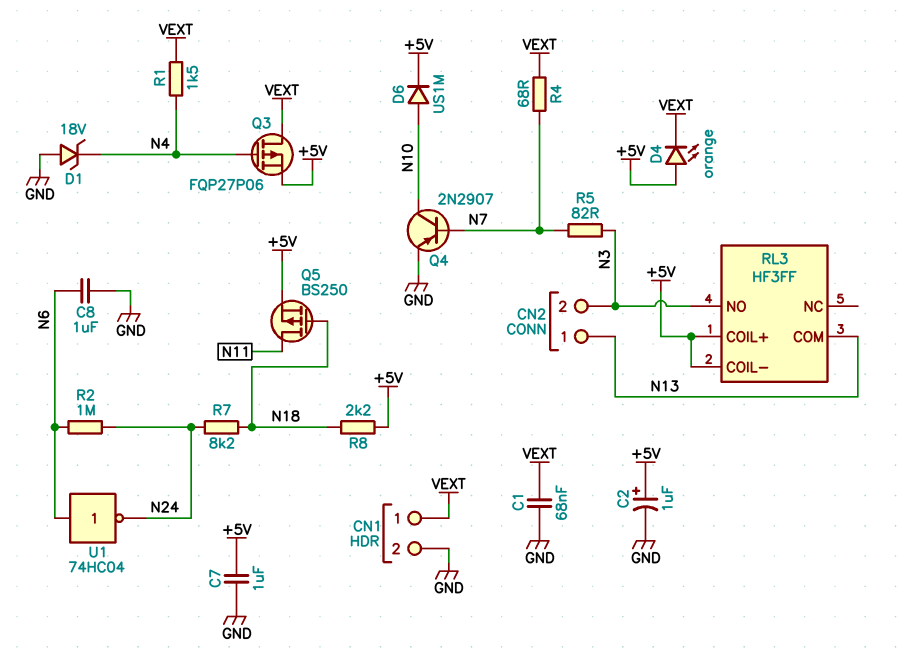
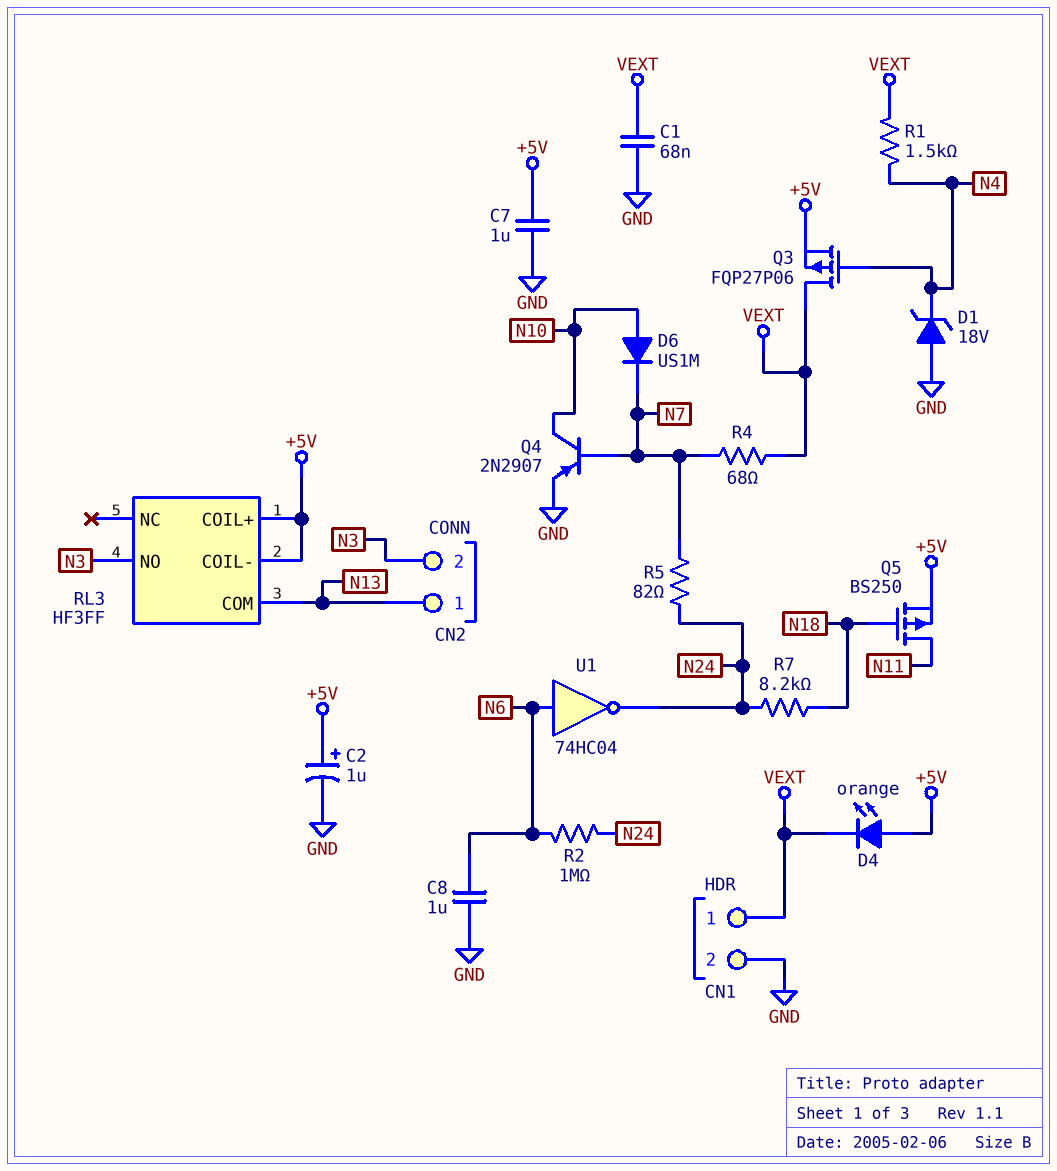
D6: diode US1M (A N10, K +5V) -> diode US1M (A N10, K N7)
R5: 82 (N3, N7) -> 82 (N7, N24)
R8: 2.2k (+5V, N18) -> none

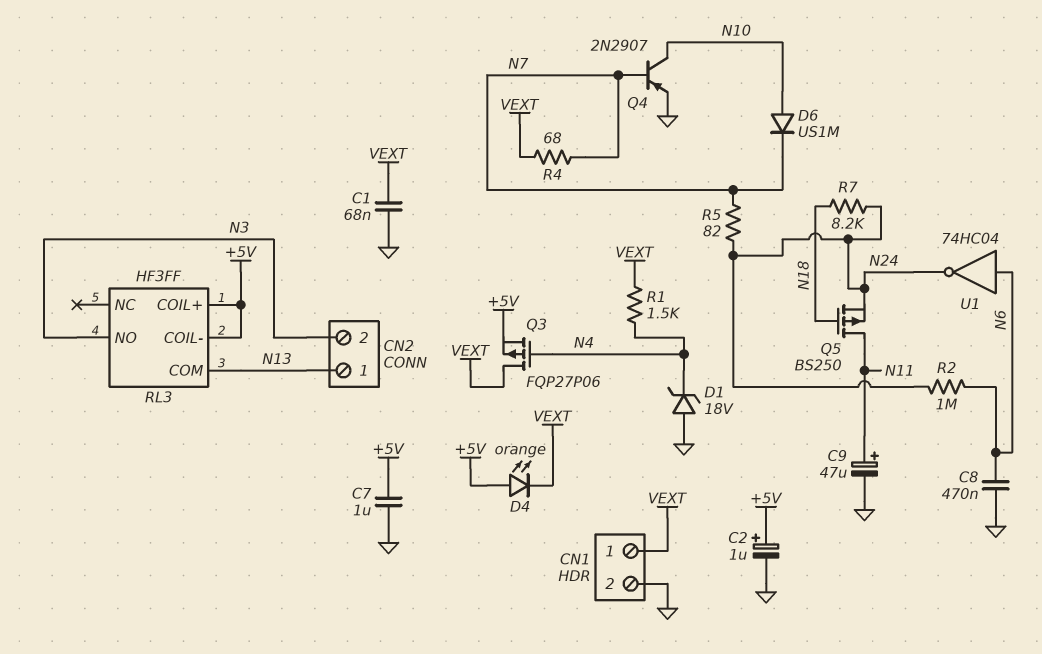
C8: 1uF (GND, N6) -> 470nF (GND, N6)
C9: none -> 47uF (plus N11, minus GND)
Q5: PMOS BS250 (G N18, D N11, S +5V) -> PMOS BS250 (G N18, D N11, S N24)

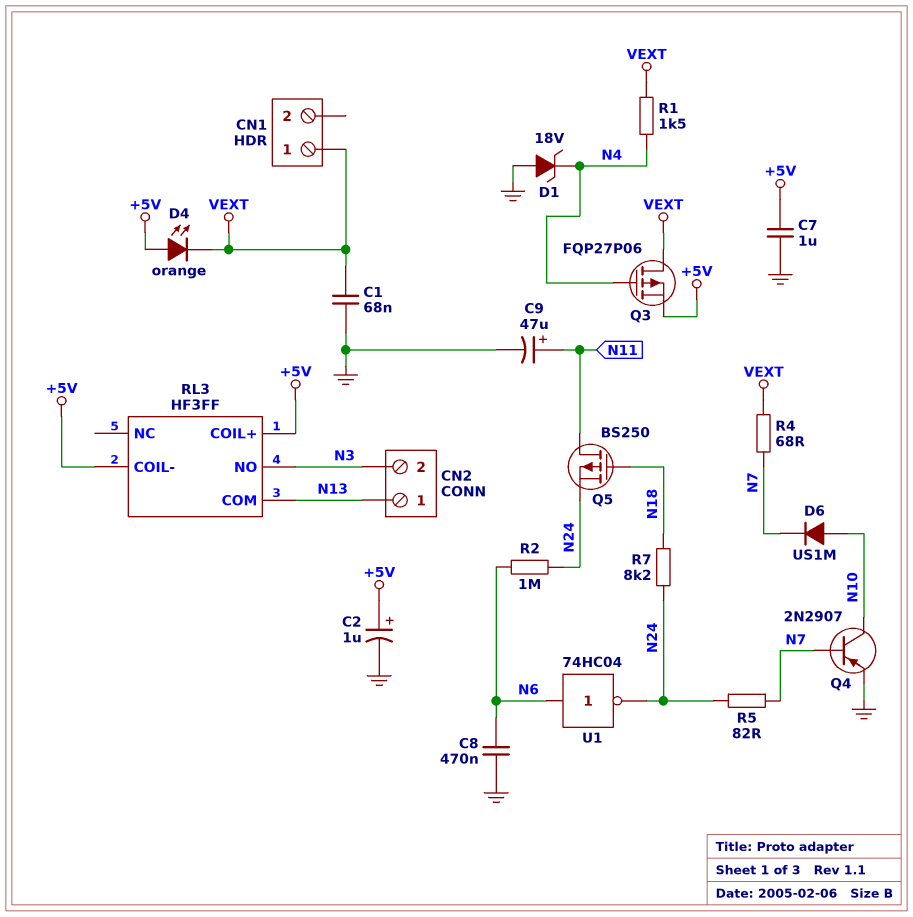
CN1 pin 2: GND -> none

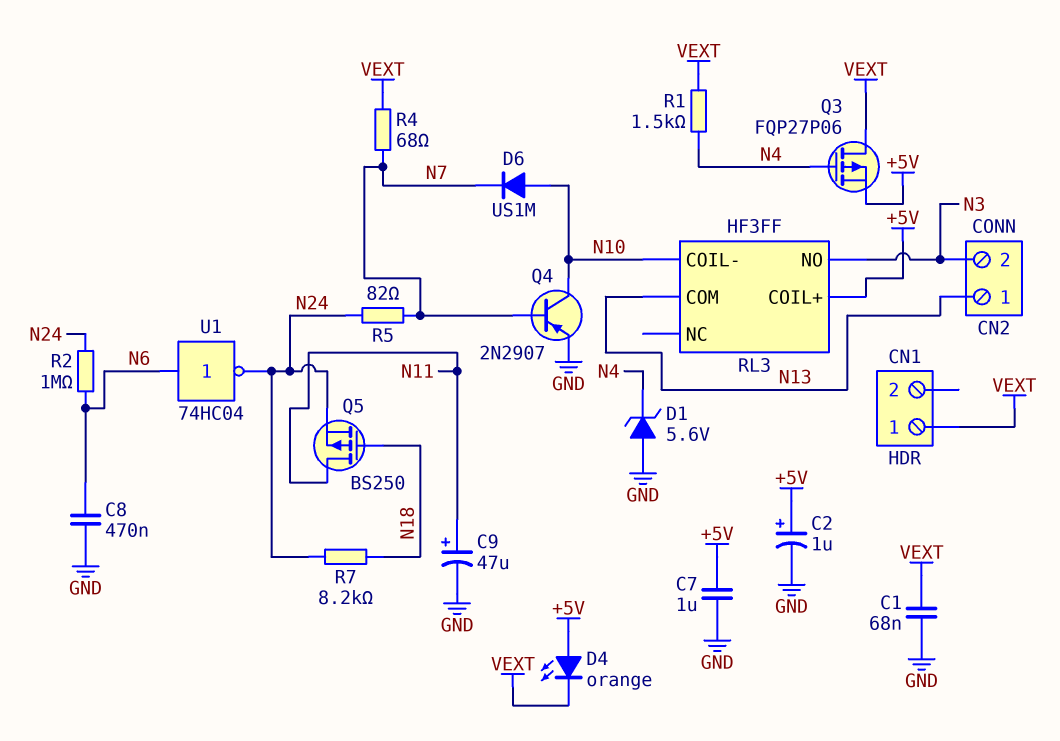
D1: zener 18V (A GND, K N4) -> zener 5.6V (A GND, K N4)
RL3 pin COIL-: +5V -> N10

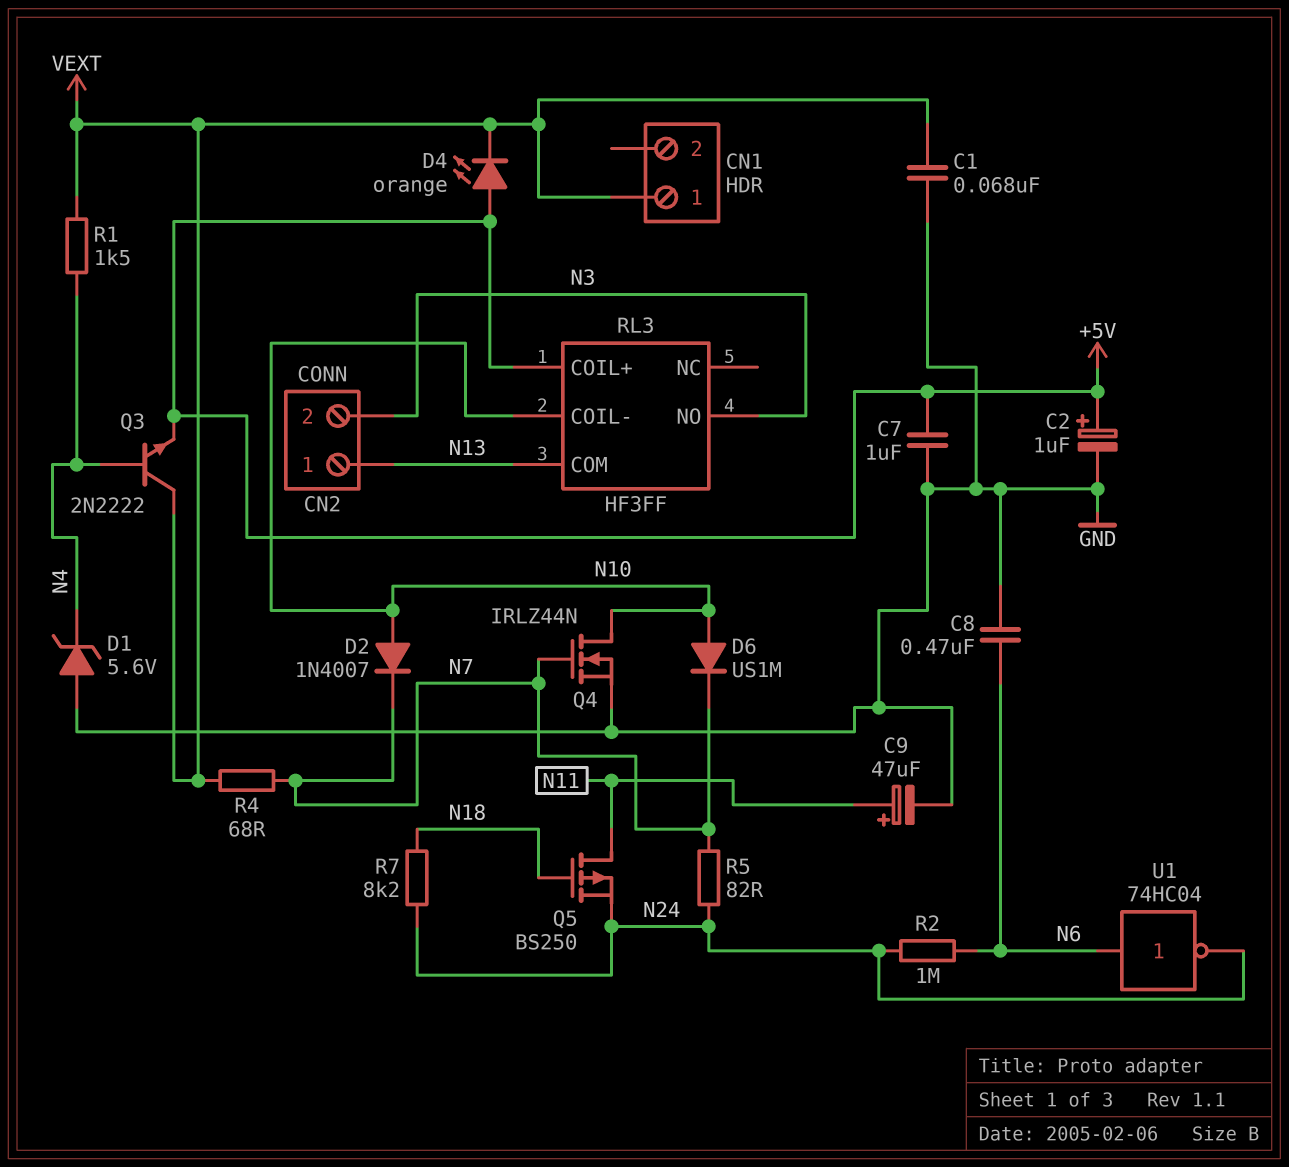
D2: none -> diode 1N4007 (A N10, K N7)
Q3: PMOS FQP27P06 (G N4, D VEXT, S +5V) -> NPN 2N2222 (B N4, C VEXT, E +5V)
Q4: PNP 2N2907 (B N7, C N10, E GND) -> NMOS IRLZ44N (G N7, D N10, S GND)

